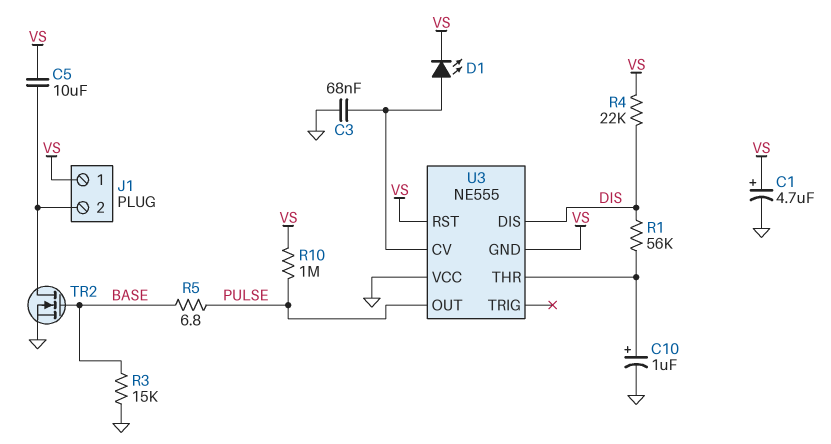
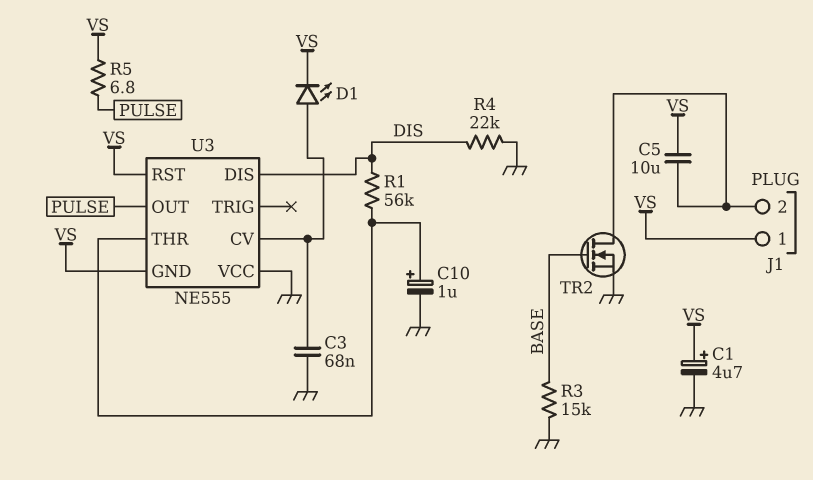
R4: 22k (DIS, VS) -> 22k (DIS, GND)
R5: 6.8 (BASE, PULSE) -> 6.8 (PULSE, VS)
R10: 1M (PULSE, VS) -> none

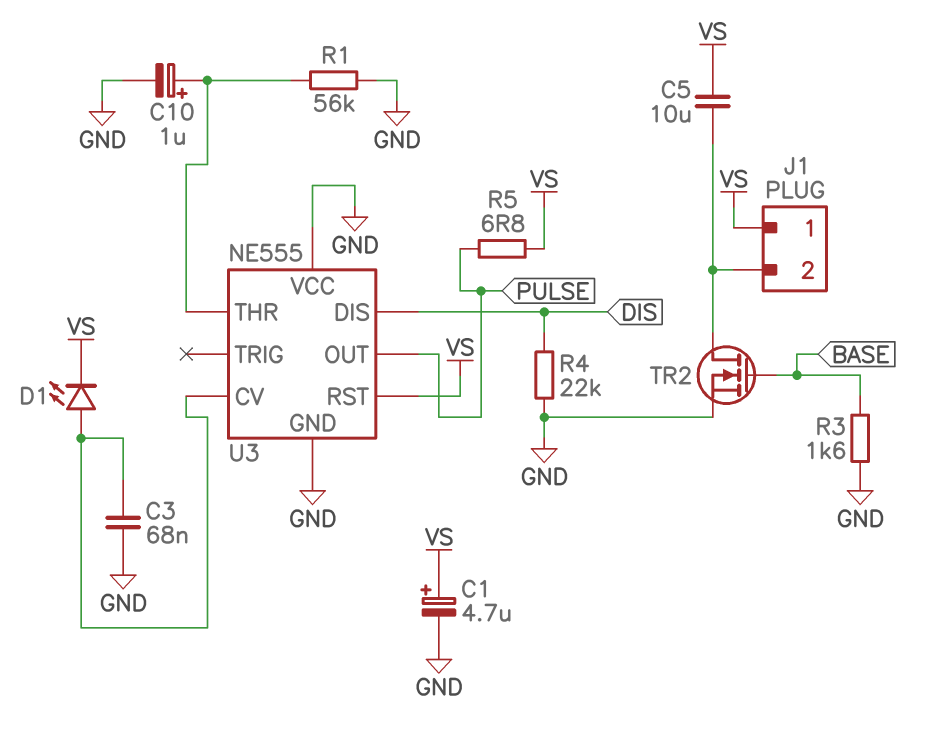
R1: 56k (DIS, U3/THR) -> 56k (GND, U3/THR)
R3: 15k (BASE, GND) -> 1.6k (BASE, GND)
U3 pin GND: VS -> GND

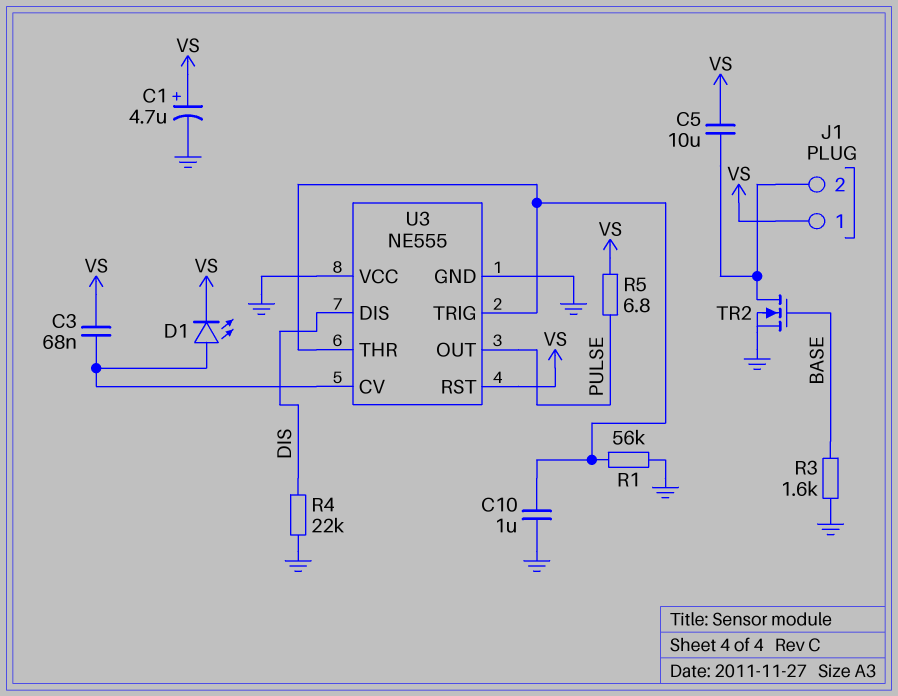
C3: 68nF (GND, U3/CV) -> 68nF (U3/CV, VS)
C10: 1uF (plus U3/THR, minus GND) -> 1uF (GND, U3/THR)
U3 pin TRIG: none -> U3/THR

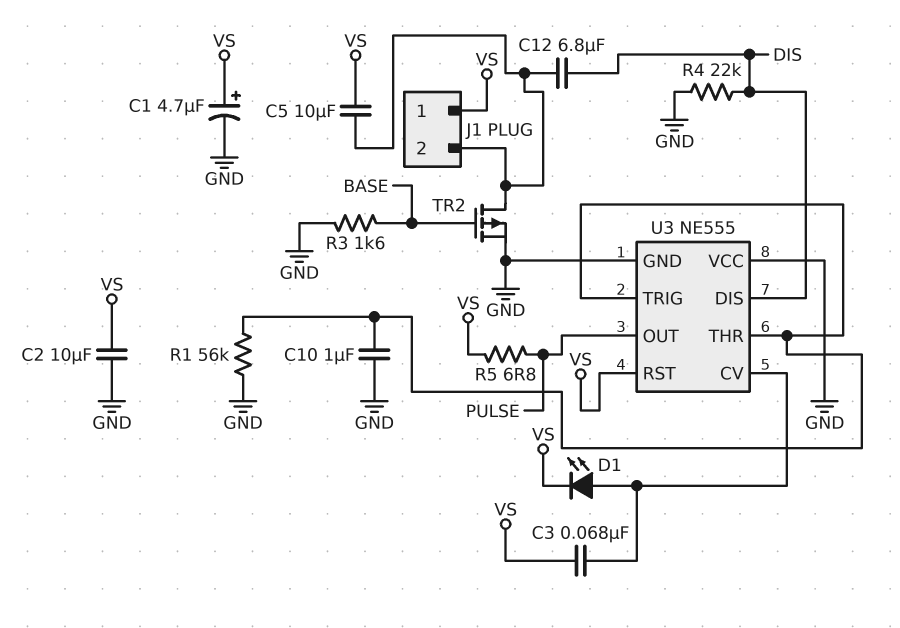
C2: none -> 10uF (GND, VS)
C12: none -> 6.8uF (DIS, J1/2)
TR2: NMOS (G BASE, D J1/2, S GND) -> PMOS (G BASE, D J1/2, S GND)

